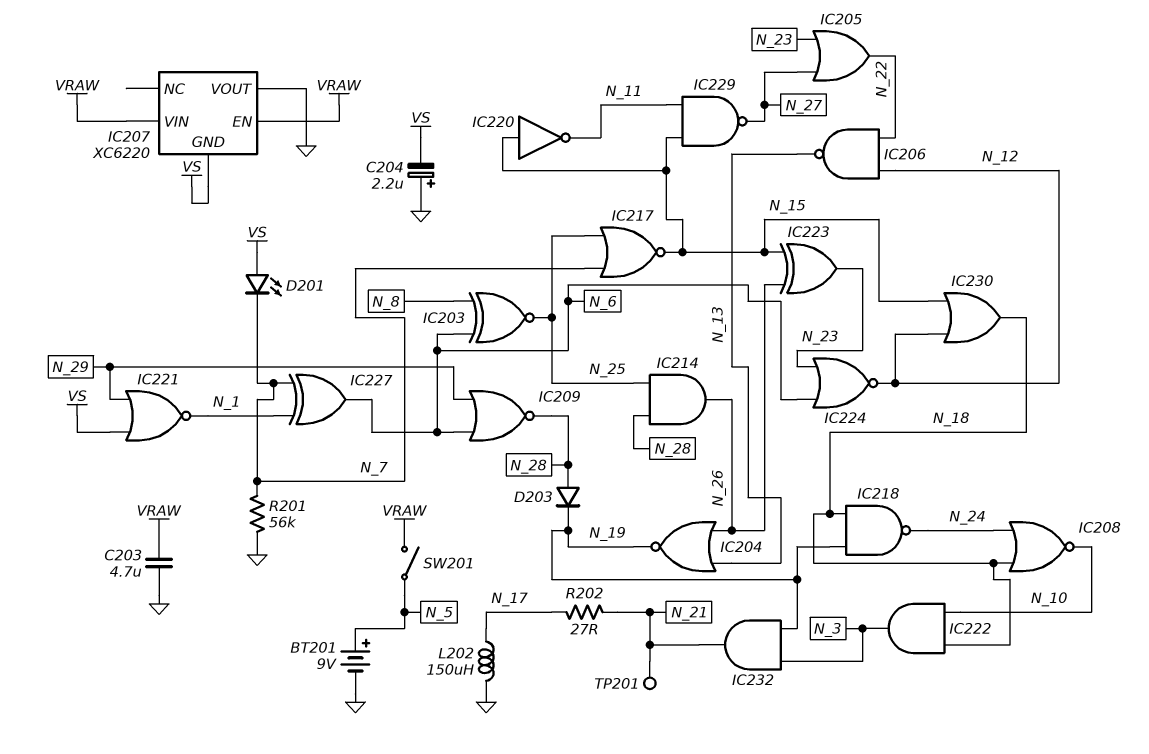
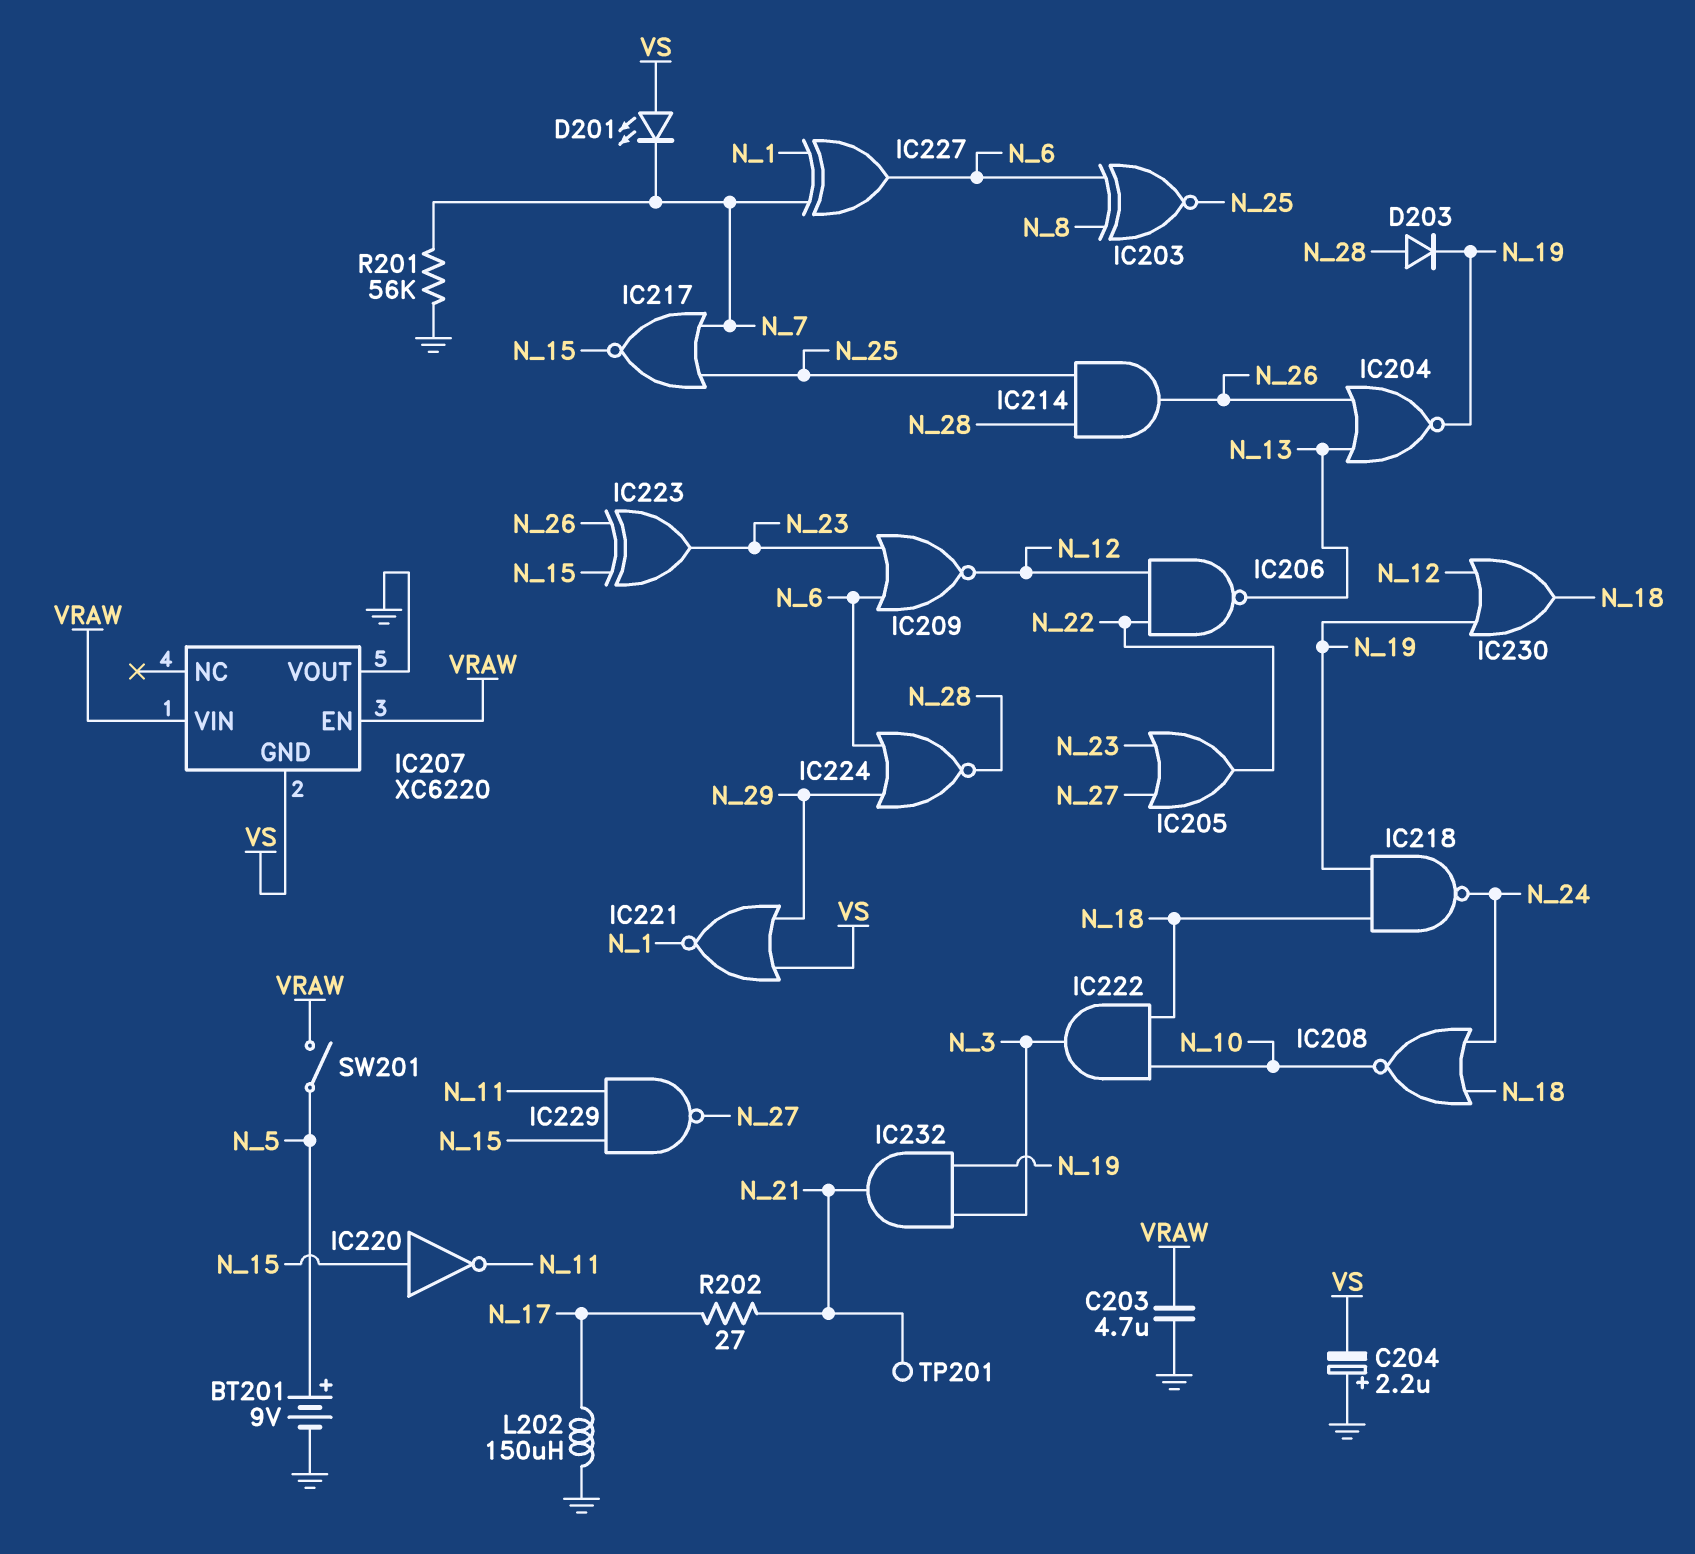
IC209: NOR (in N_6, in N_29, out N_28) -> NOR (in N_6, in N_23, out N_12)
IC224: NOR (in N_6, in N_23, out N_12) -> NOR (in N_6, in N_29, out N_28)
IC230: OR (in N_12, in N_15, out N_18) -> OR (in N_12, in N_19, out N_18)

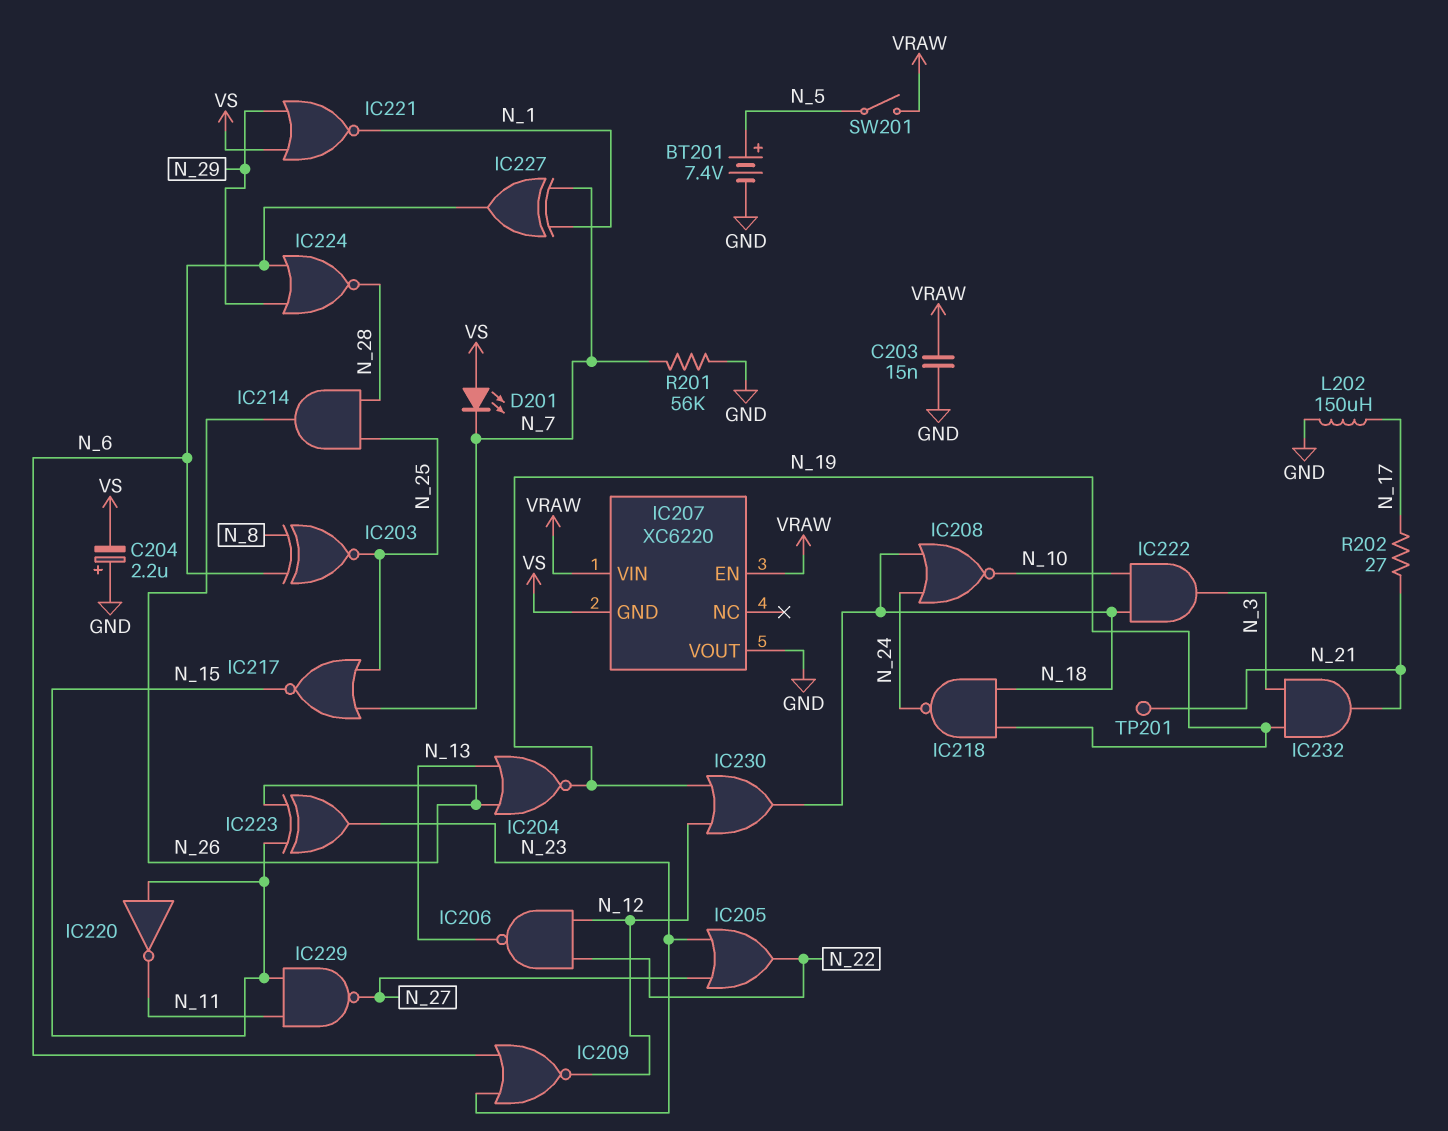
BT201: 9V (plus N_5, minus GND) -> 7.4V (plus N_5, minus GND)
C203: 4.7uF (GND, VRAW) -> 15nF (GND, VRAW)
D203: diode (A N_28, K N_19) -> none

